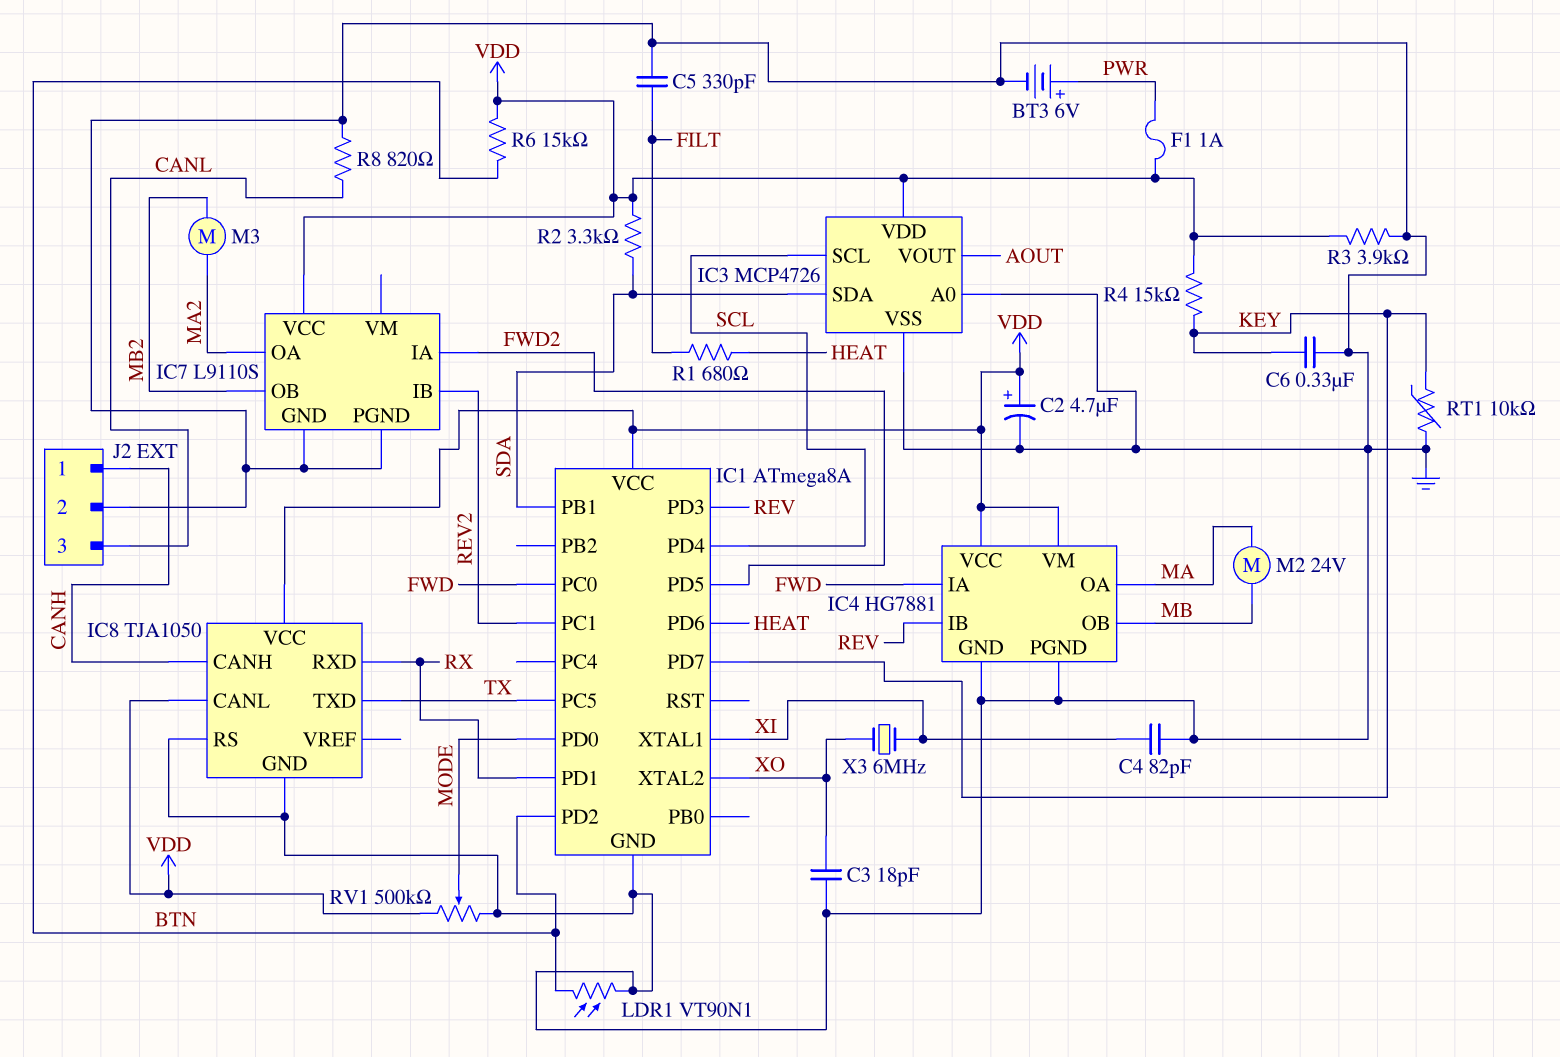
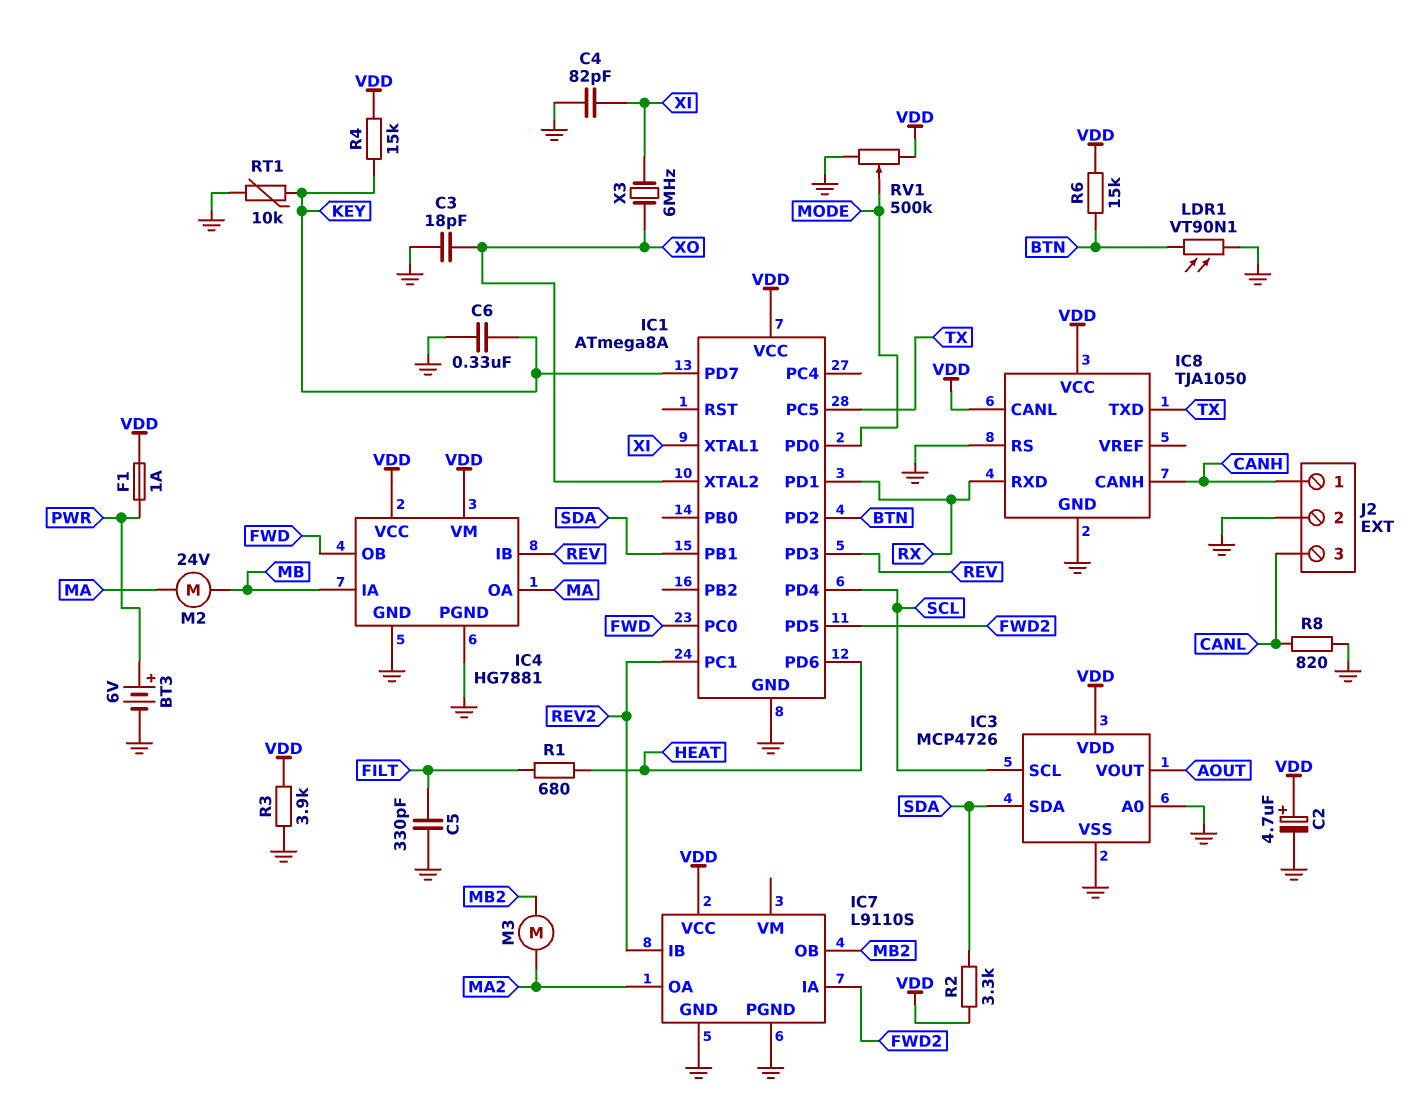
IC4 pin IA: FWD -> MB
IC4 pin OB: MB -> FWD

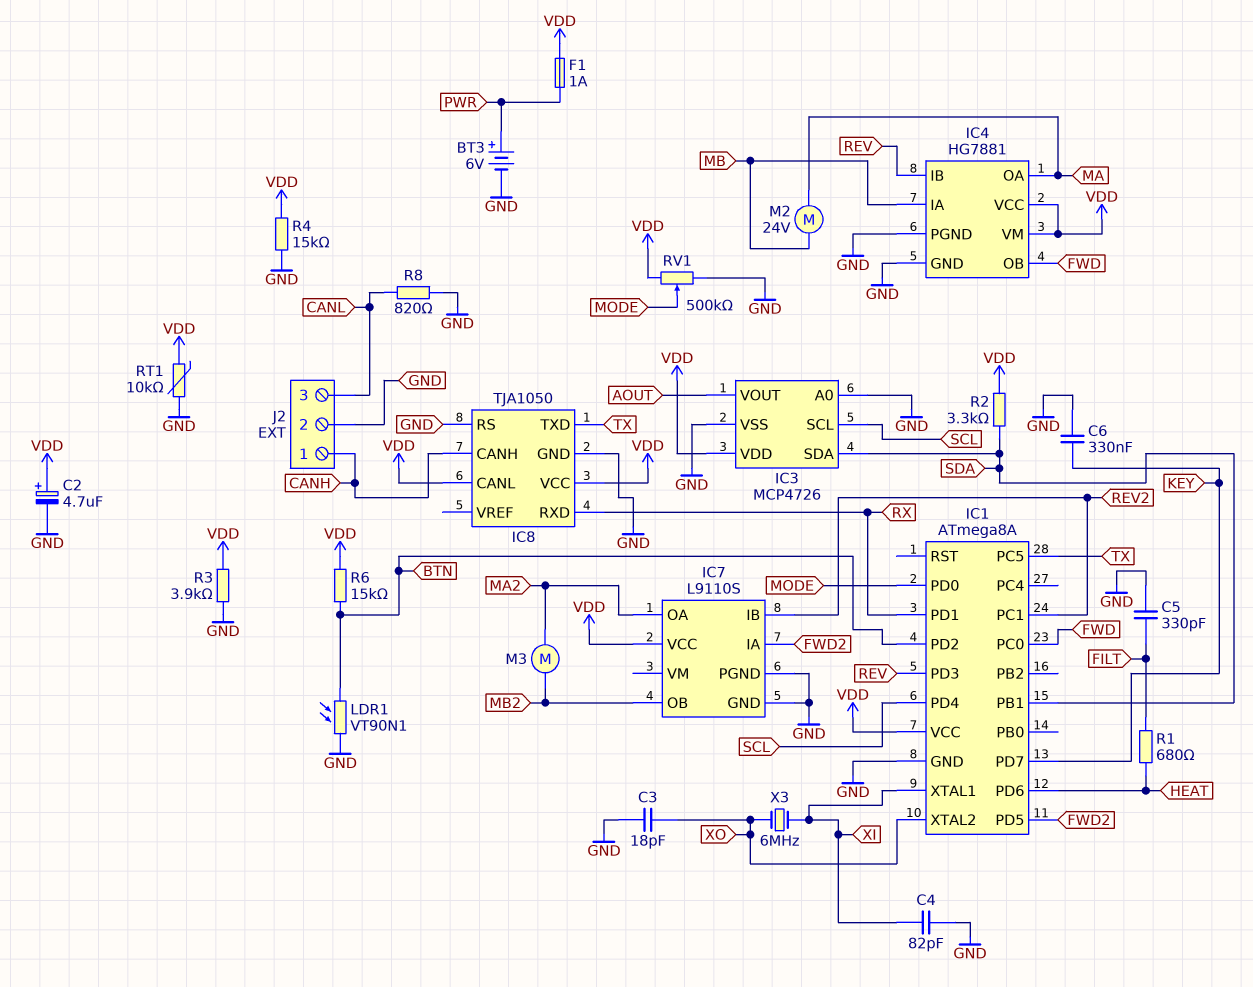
R4: 15k (KEY, VDD) -> 15k (GND, VDD)
RT1: 10k (GND, KEY) -> 10k (GND, VDD)

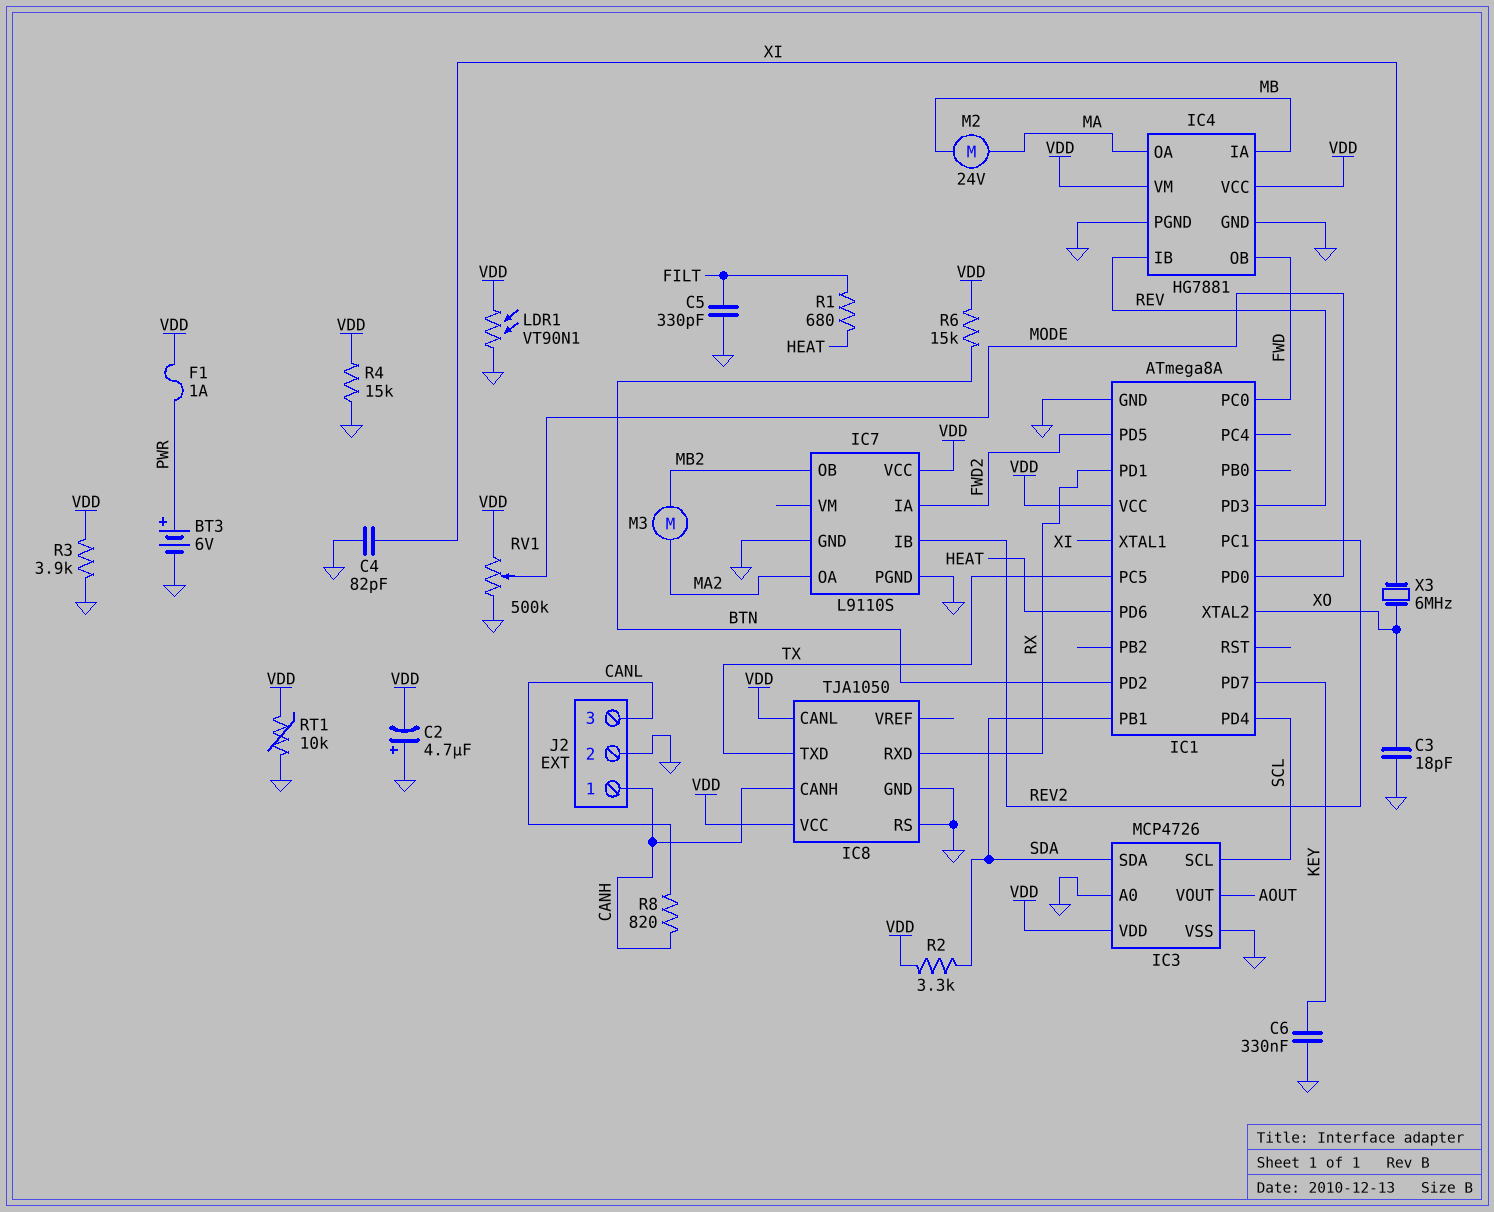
C2: 4.7uF (plus VDD, minus GND) -> 4.7uF (plus GND, minus VDD)
LDR1: VT90N1 (BTN, GND) -> VT90N1 (GND, VDD)
R8: 820 (CANL, GND) -> 820 (CANH, CANL)

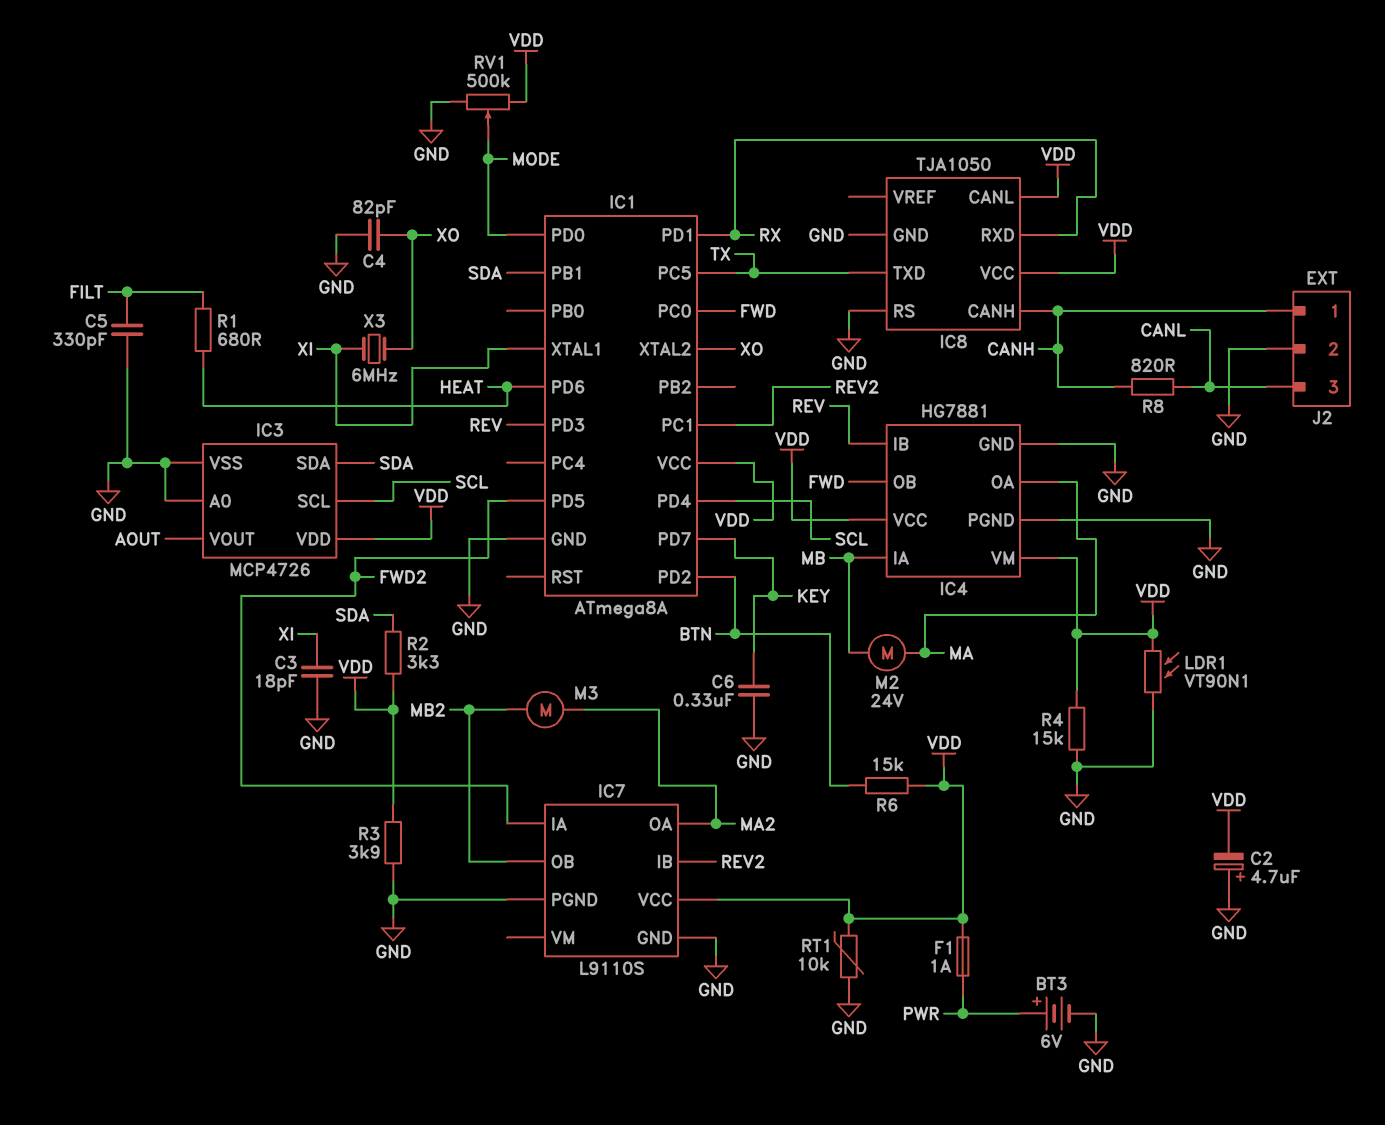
C3: 18pF (GND, XO) -> 18pF (GND, XI)
C4: 82pF (GND, XI) -> 82pF (GND, XO)

